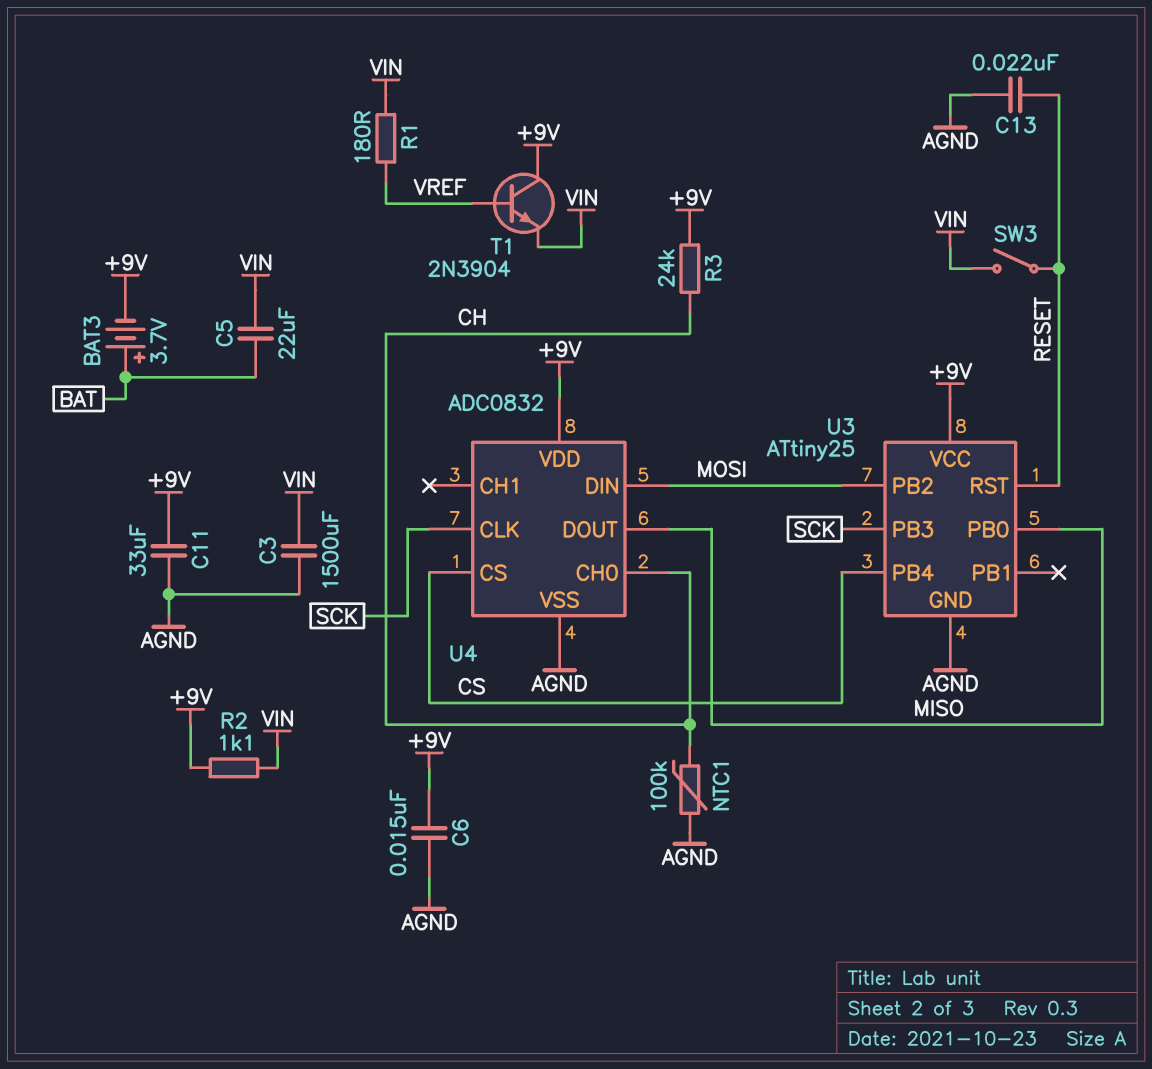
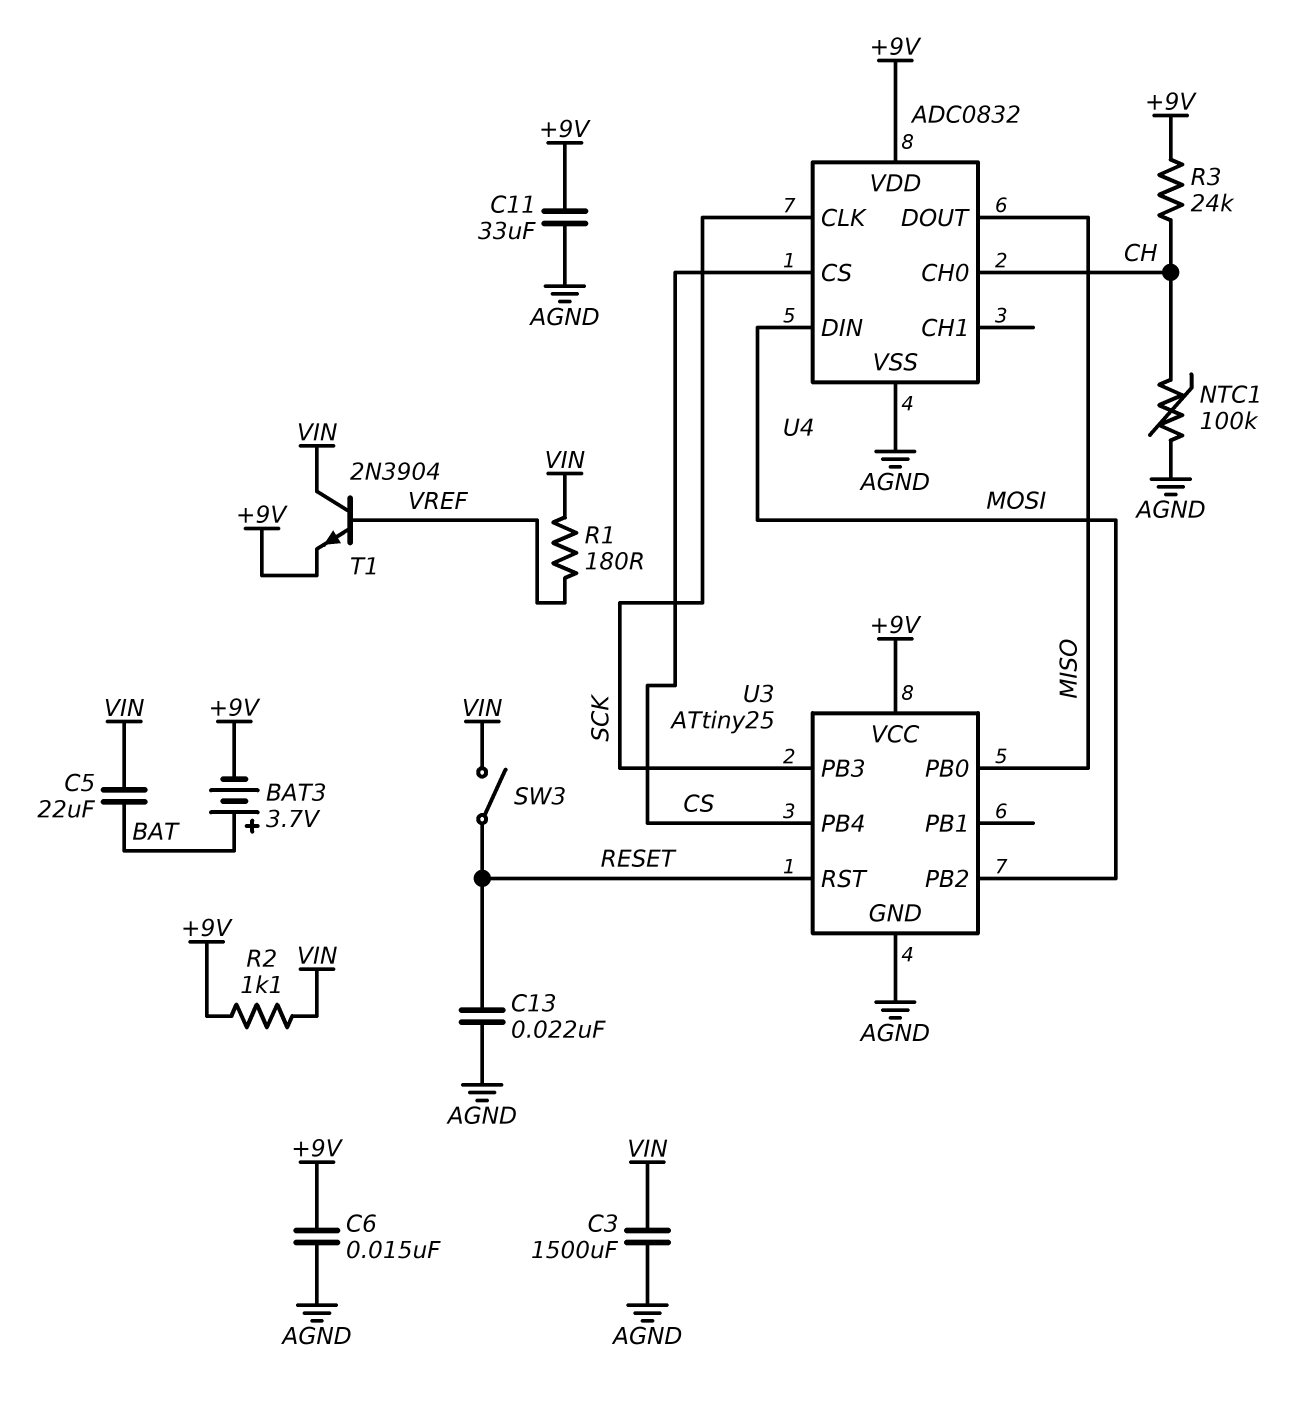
T1: NPN 2N3904 (B VREF, C +9V, E VIN) -> NPN 2N3904 (B VREF, C VIN, E +9V)

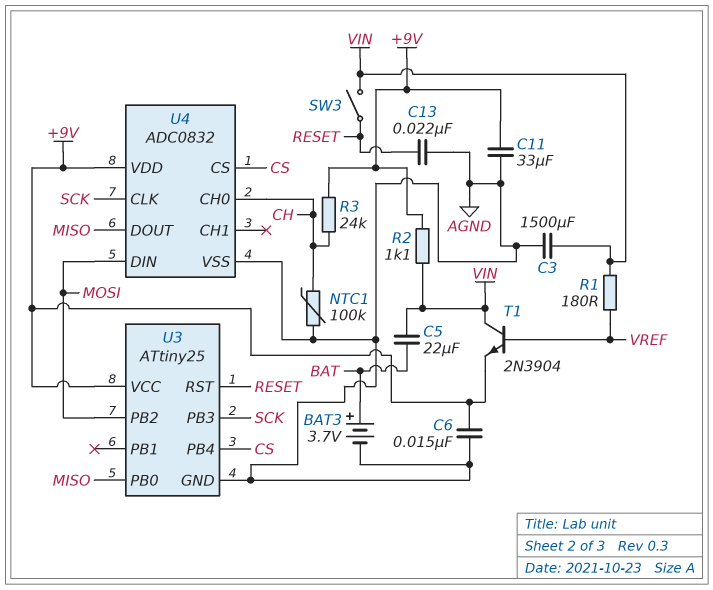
BAT3: 3.7V (plus BAT, minus +9V) -> 3.7V (plus BAT, minus AGND)

